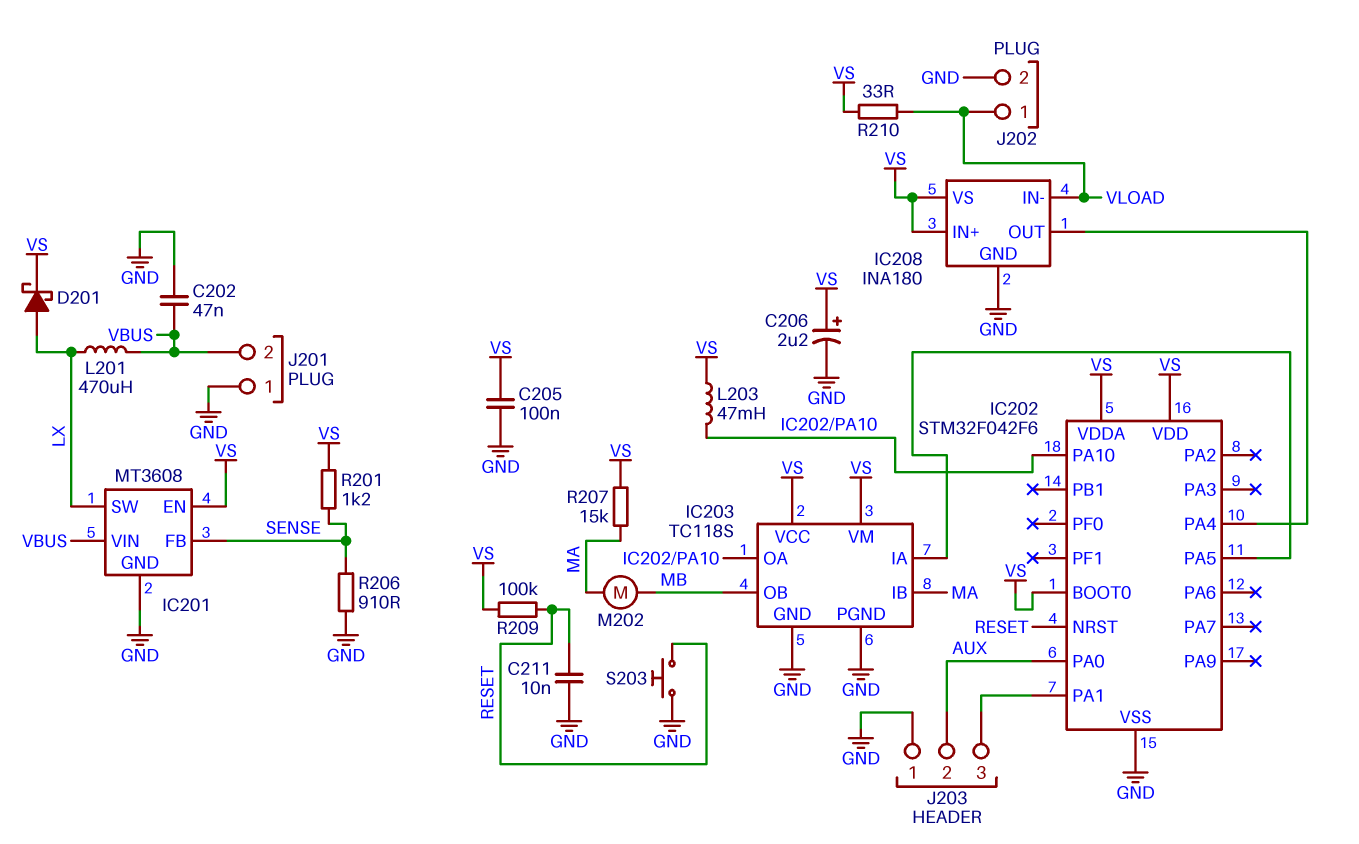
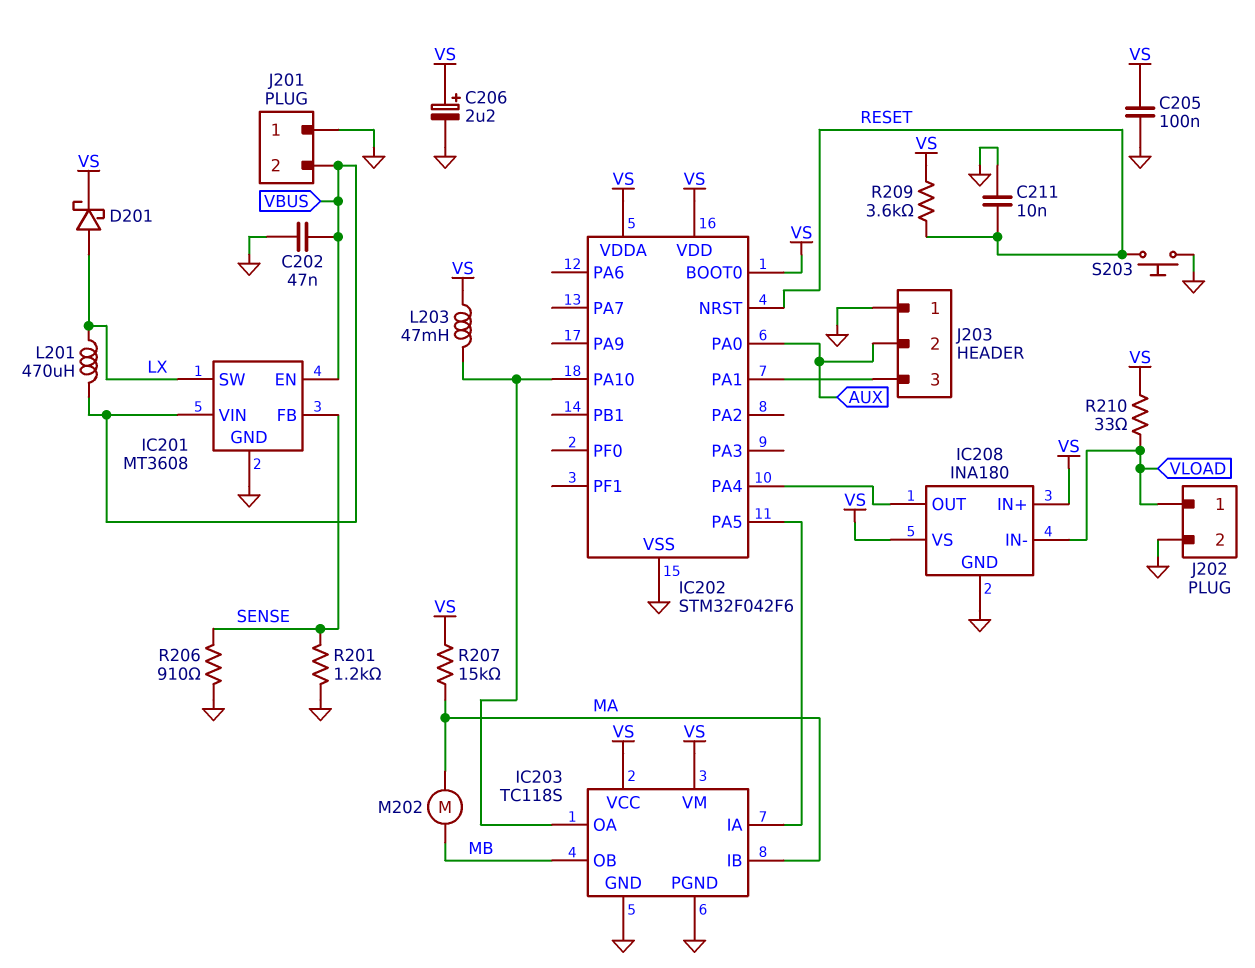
IC201 pin EN: VS -> VBUS
R201: 1.2k (SENSE, VS) -> 1.2k (GND, SENSE)
R209: 100k (RESET, VS) -> 3.6k (RESET, VS)

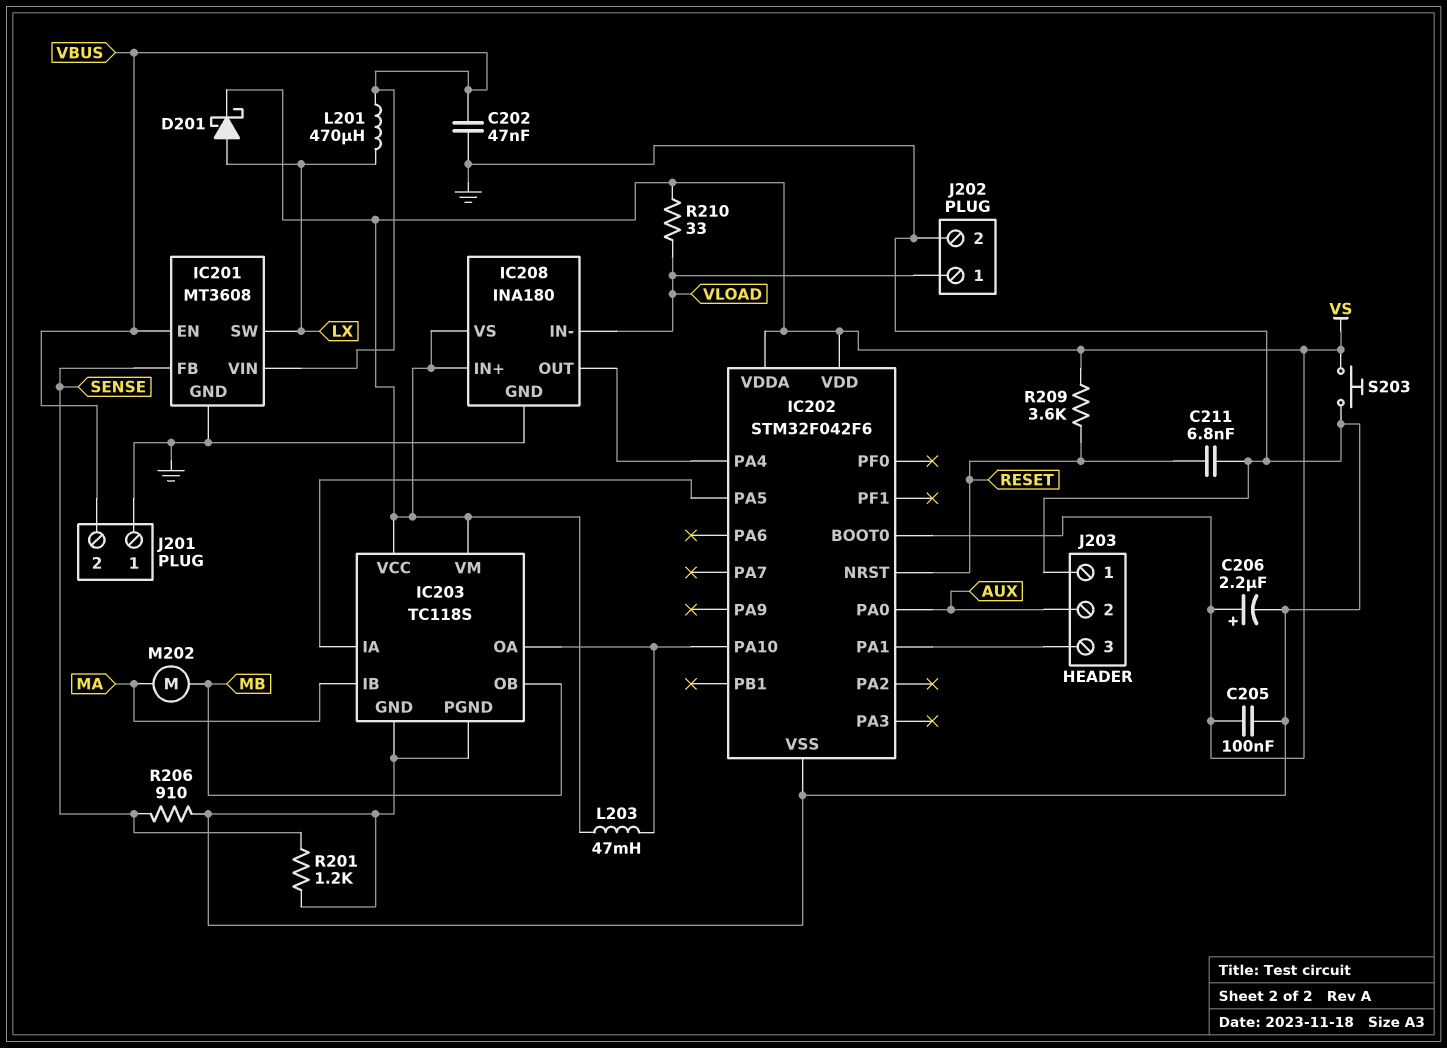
C211: 10nF (GND, RESET) -> 6.8nF (GND, RESET)
R207: 15k (MA, VS) -> none
S203: button (GND, RESET) -> button (GND, VS)

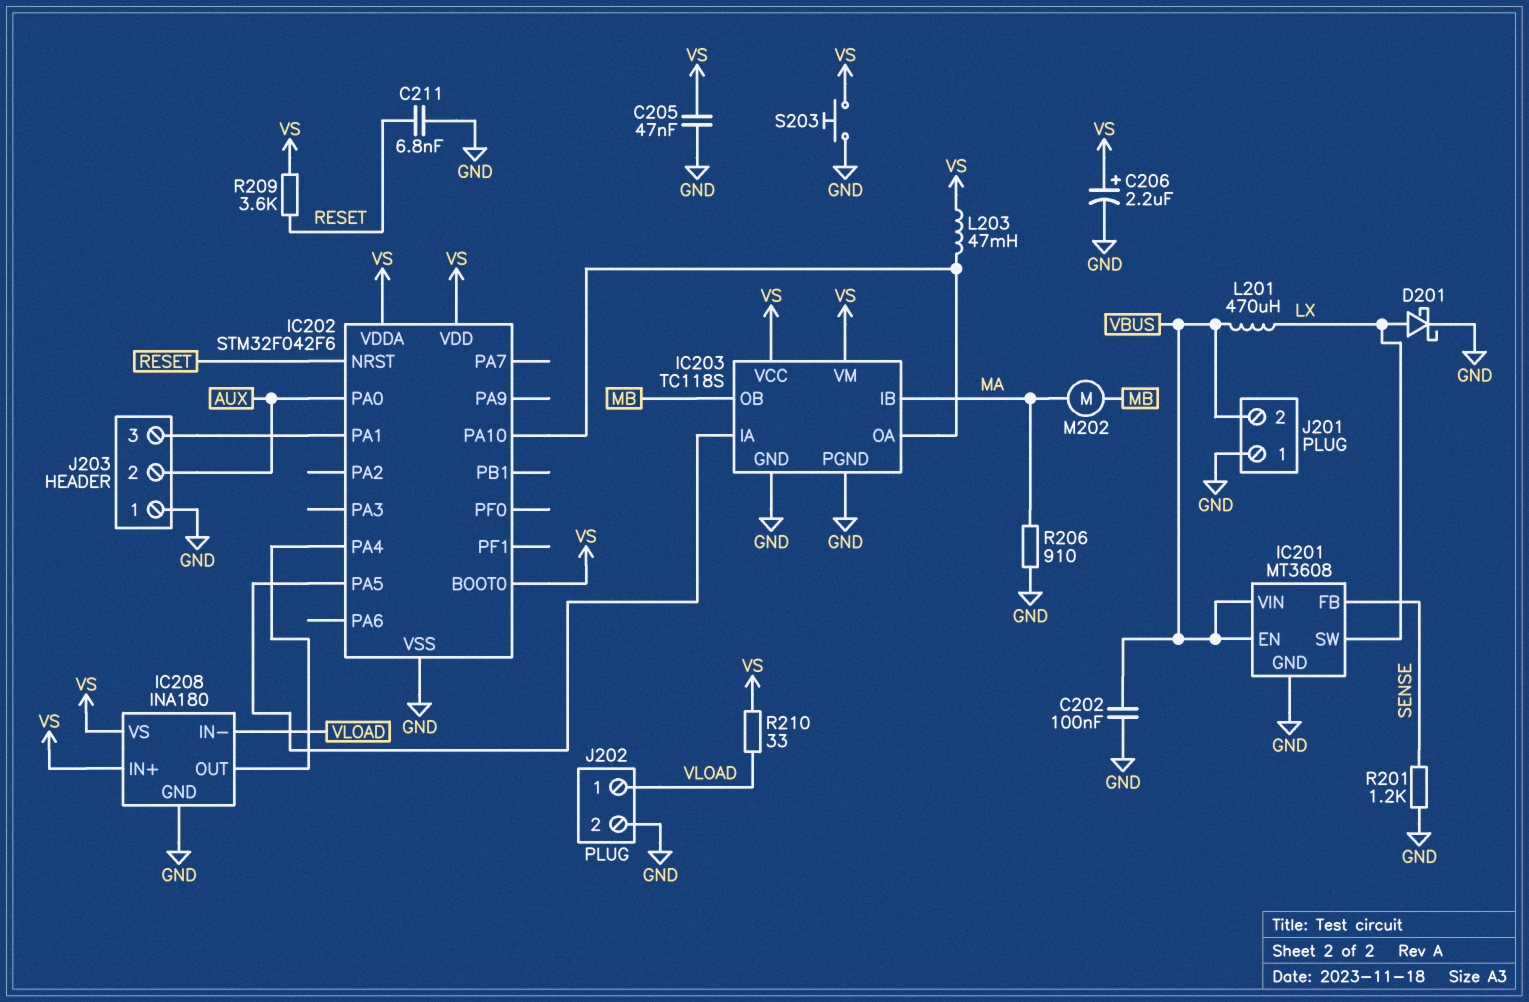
C202: 47nF (GND, VBUS) -> 100nF (GND, VBUS)
C205: 100nF (GND, VS) -> 47nF (GND, VS)
D201: schottky (A LX, K VS) -> schottky (A LX, K GND)
R206: 910 (GND, SENSE) -> 910 (GND, MA)

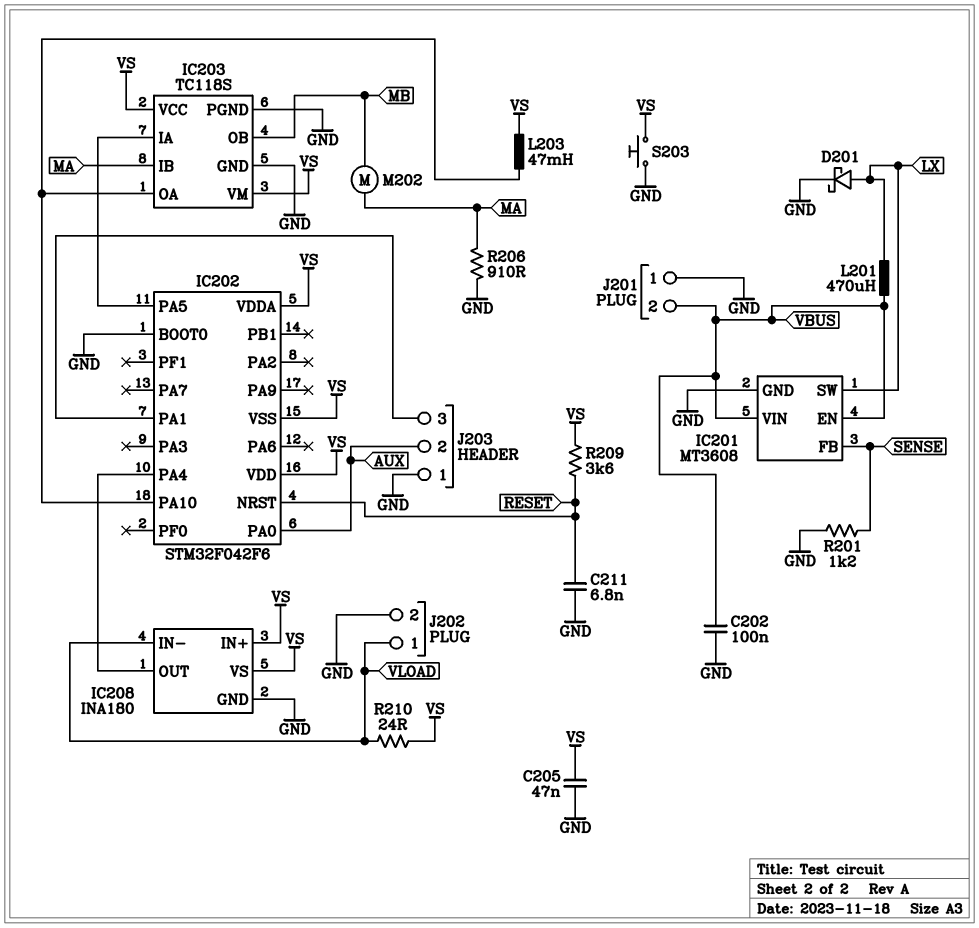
C206: 2.2uF (plus VS, minus GND) -> none
IC202 pin BOOT0: VS -> GND
IC202 pin VSS: GND -> VS
R210: 33 (VLOAD, VS) -> 24 (VLOAD, VS)

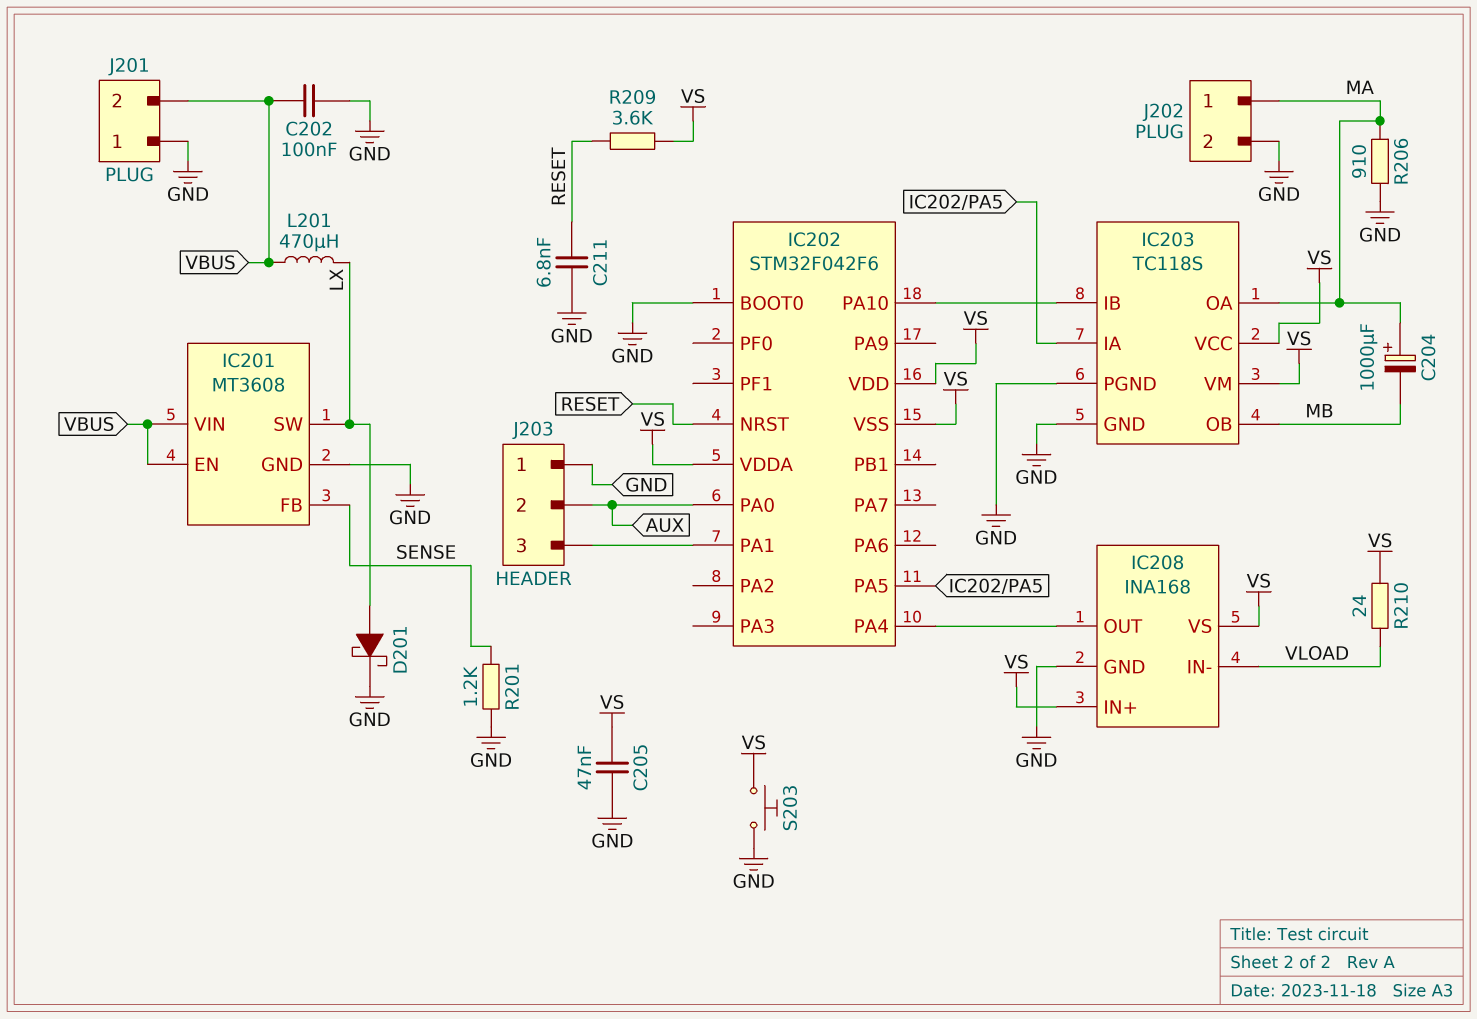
C204: none -> 1000uF (plus MA, minus MB)
IC203 pin IB: MA -> IC202/PA10
IC203 pin OA: IC202/PA10 -> MA
IC208: INA180 -> INA168
J202 pin 1: VLOAD -> MA
L203: 47mH (IC202/PA10, VS) -> none
M202: motor (MA, MB) -> none

